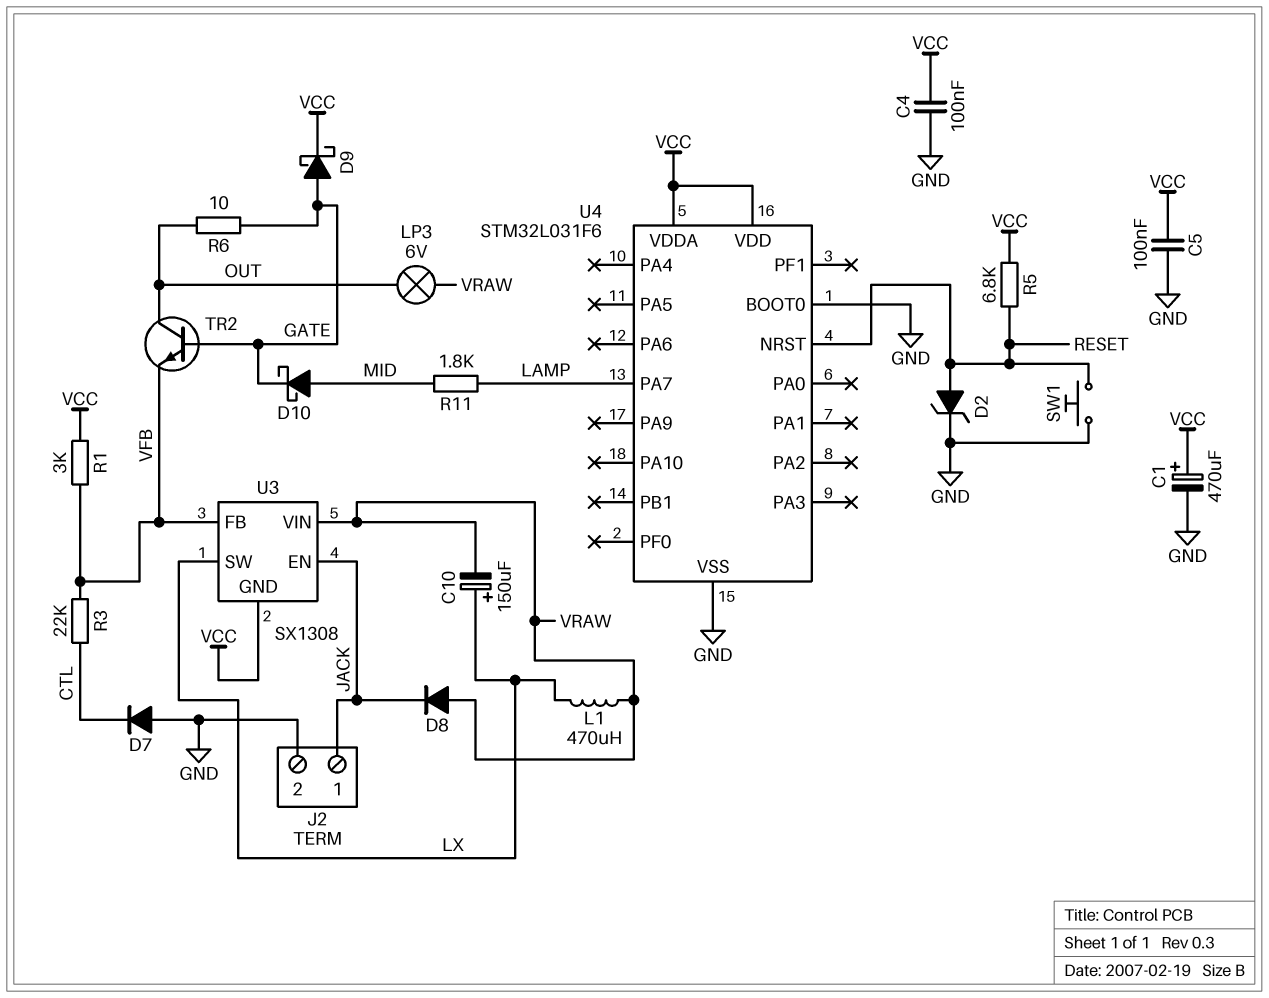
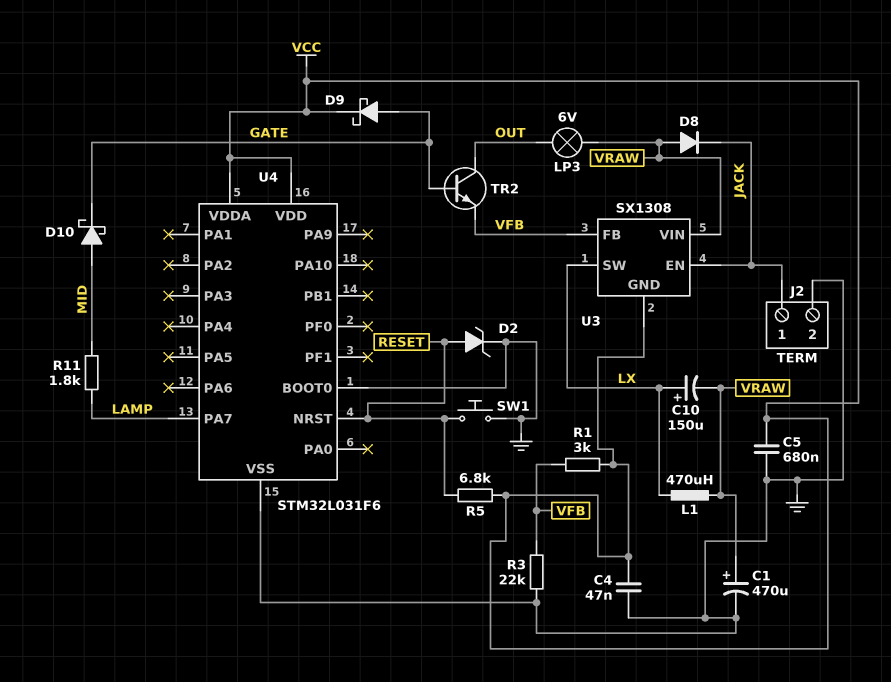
C1: 470uF (plus VCC, minus GND) -> 470uF (plus VRAW, minus GND)
C4: 100nF (GND, VCC) -> 47nF (GND, VCC)
C5: 100nF (GND, VCC) -> 680nF (GND, VCC)
D7: diode (A GND, K CTL) -> none
R3: 22k (CTL, VFB) -> 22k (GND, VFB)
R6: 10 (GATE, OUT) -> none

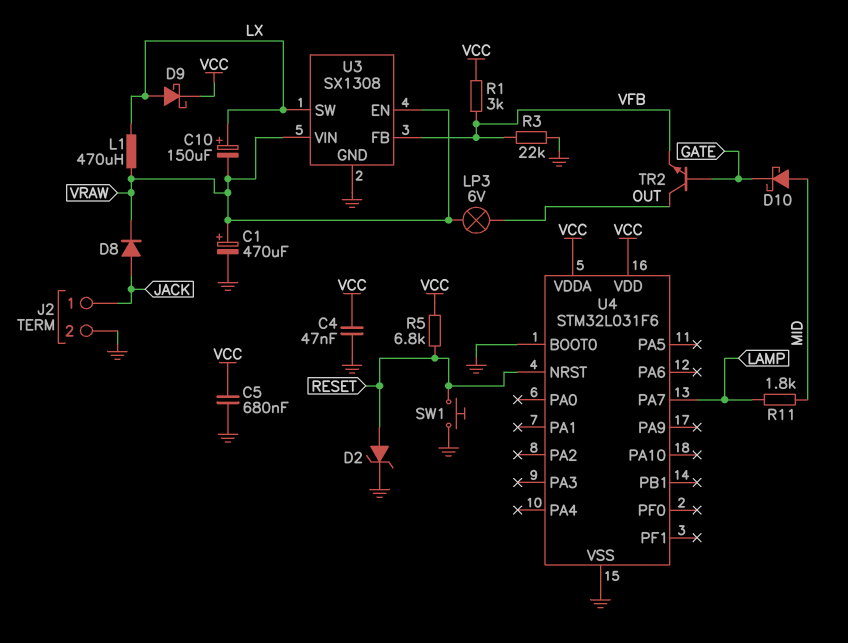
D8: diode (A VRAW, K JACK) -> diode (A JACK, K VRAW)
D9: schottky (A GATE, K VCC) -> schottky (A LX, K VCC)
U3 pin EN: JACK -> VRAW
U3 pin GND: VCC -> GND

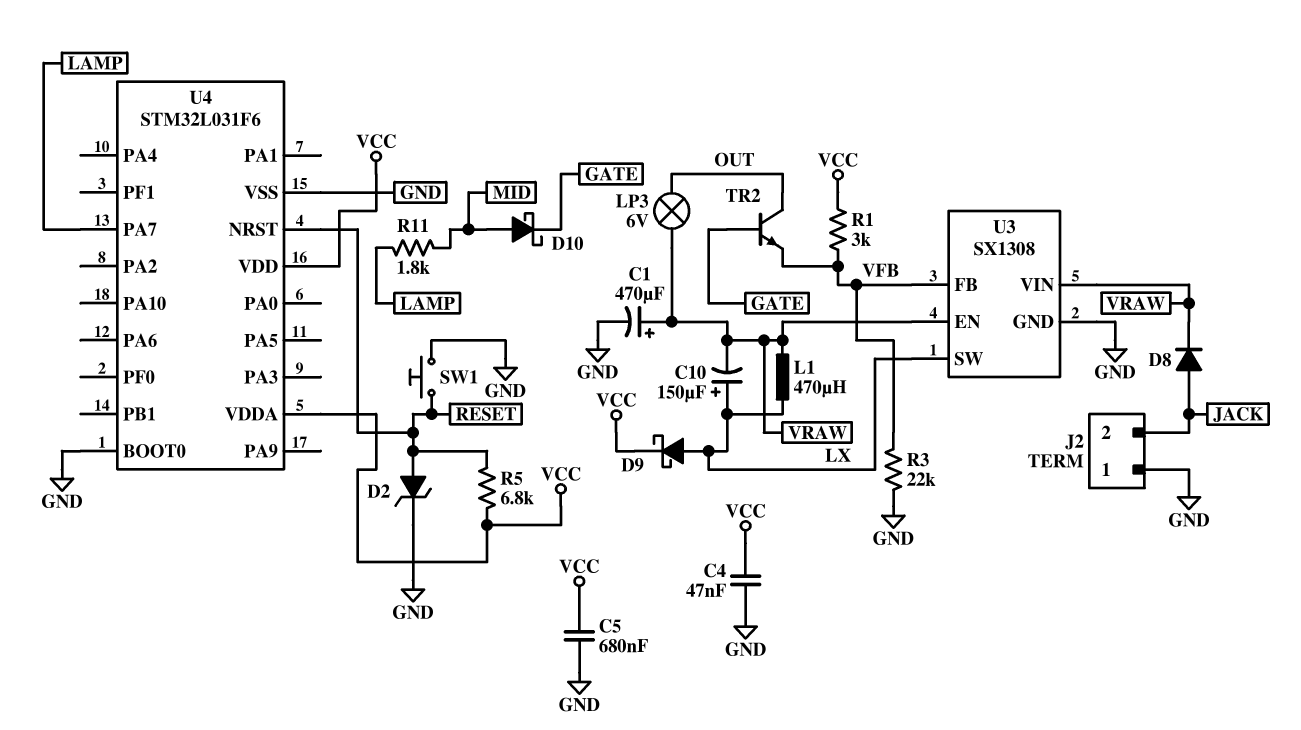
J2 pin 1: JACK -> GND
J2 pin 2: GND -> JACK

